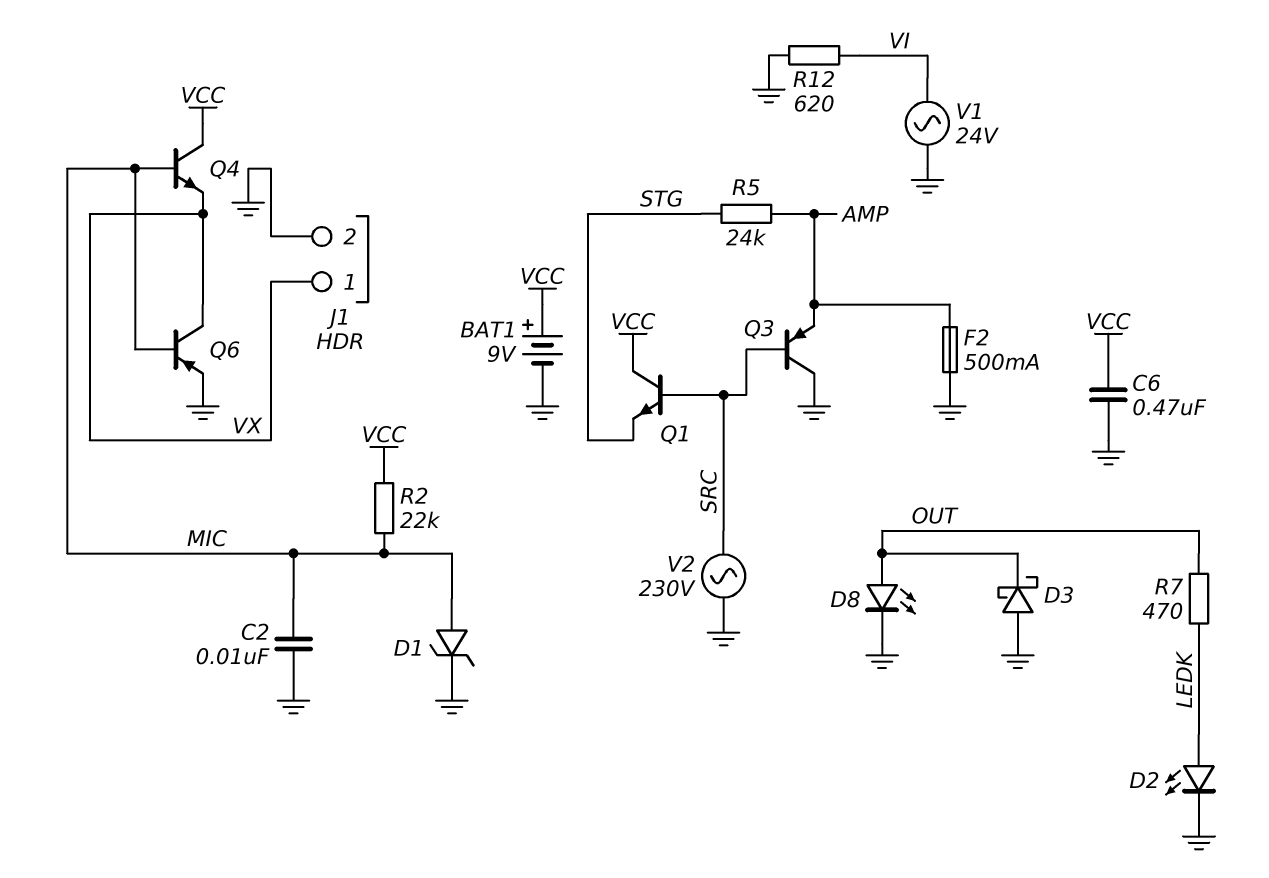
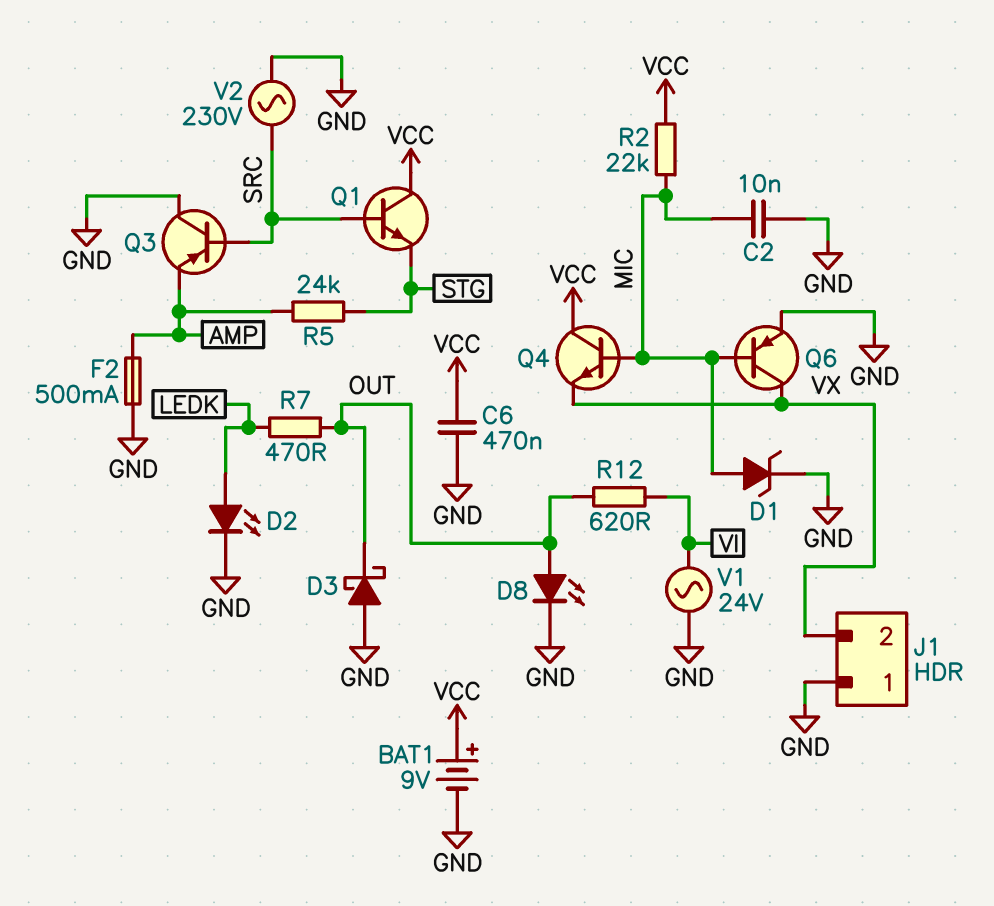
J1 pin 1: VX -> GND
J1 pin 2: GND -> VX
R12: 620 (GND, VI) -> 620 (OUT, VI)

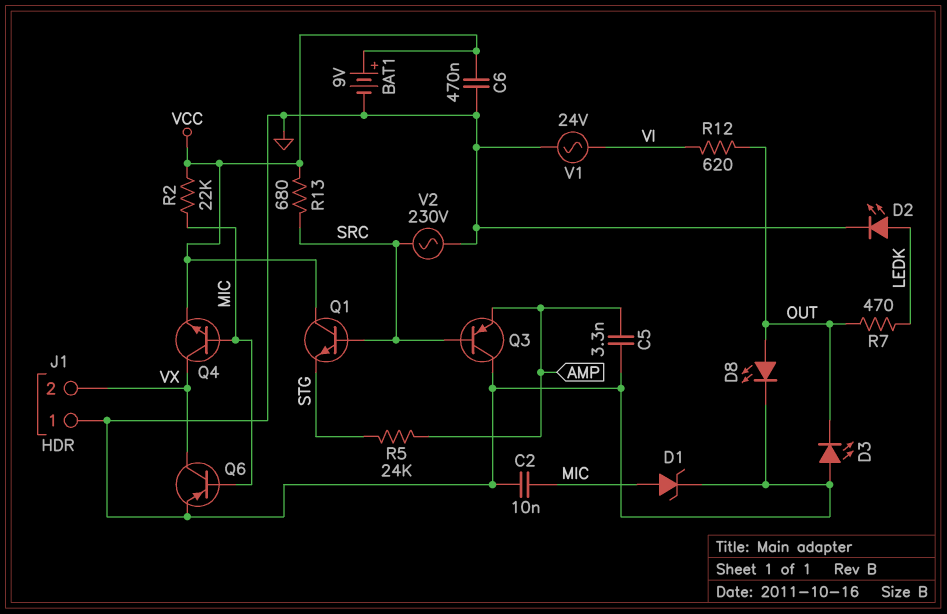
C5: none -> 3.3nF (AMP, GND)
D3: schottky (A GND, K OUT) -> LED (A GND, K OUT)
F2: 500mA (AMP, GND) -> none
Q4: NPN (B MIC, C VCC, E VX) -> NPN (B MIC, C VX, E VCC)
R13: none -> 680 (SRC, VCC)

